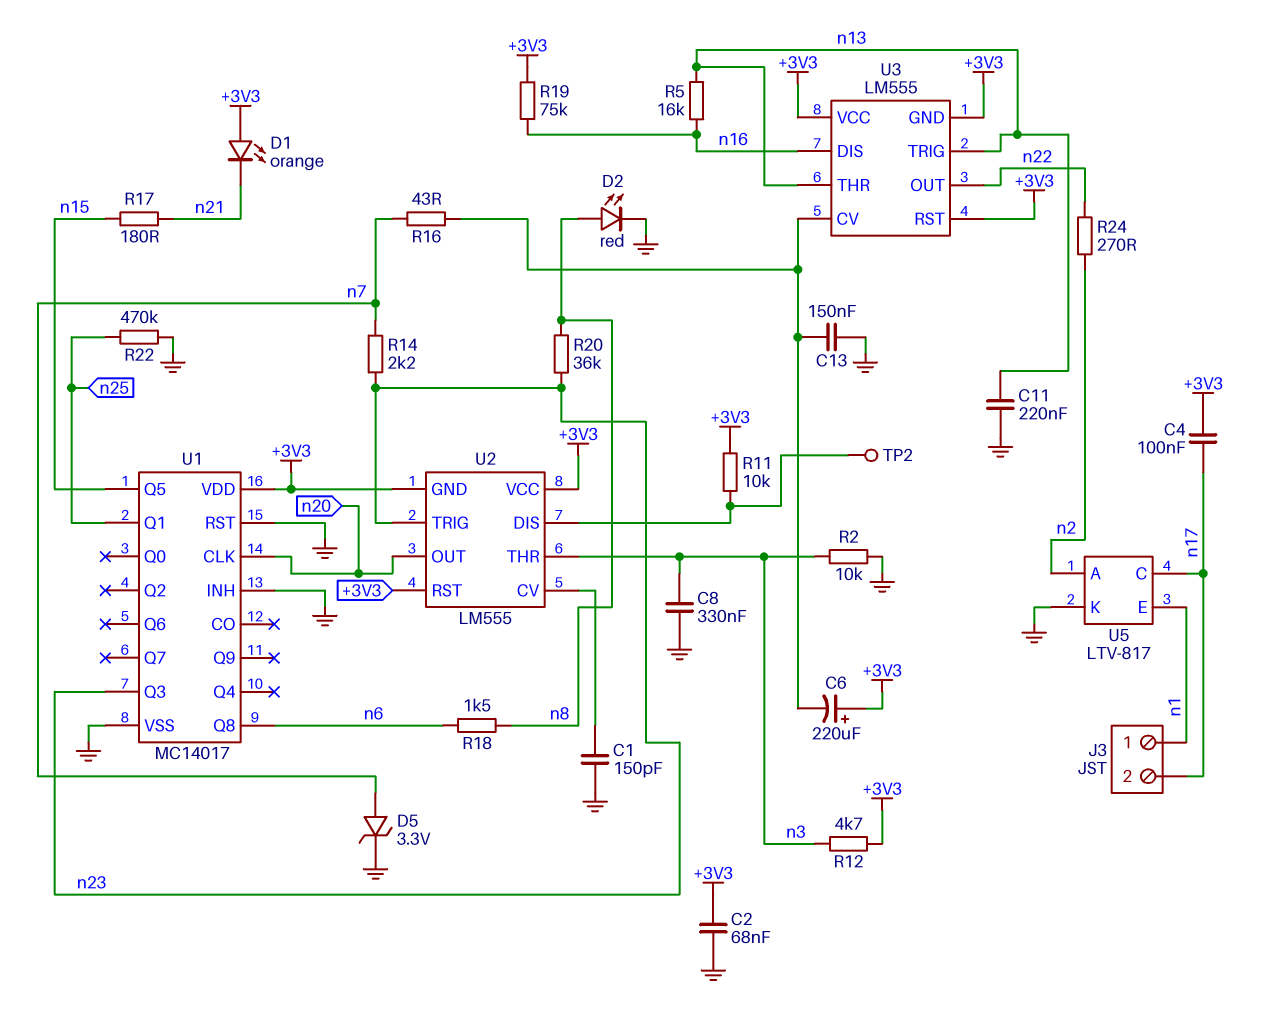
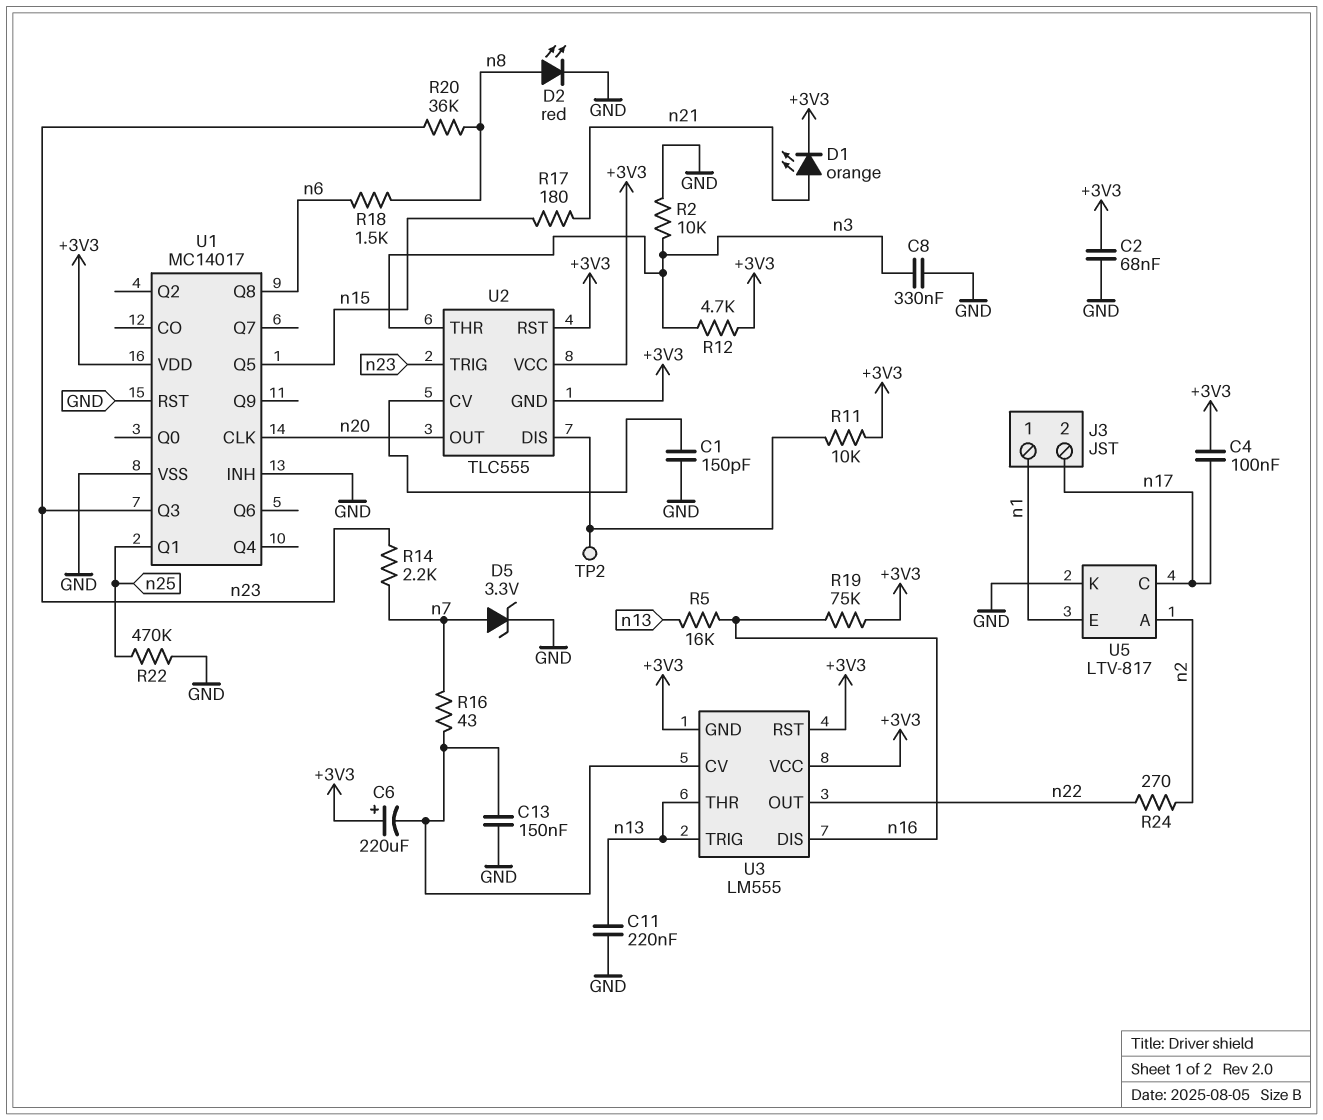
D1: LED orange (A +3V3, K n21) -> LED orange (A n21, K +3V3)
U2: LM555 -> TLC555

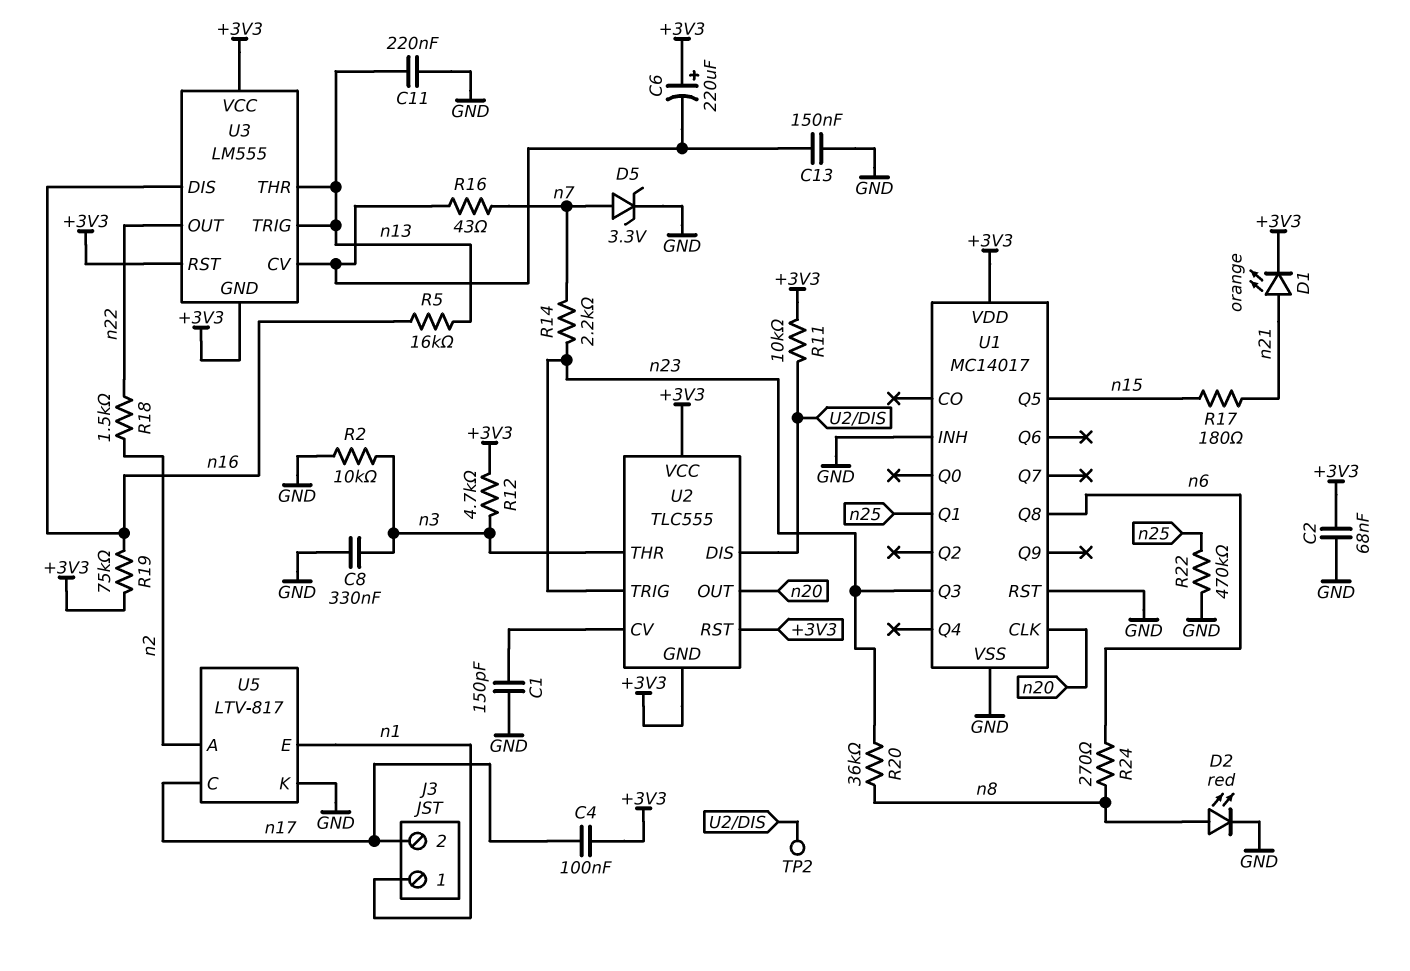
R18: 1.5k (n6, n8) -> 1.5k (n2, n22)
R24: 270 (n2, n22) -> 270 (n6, n8)

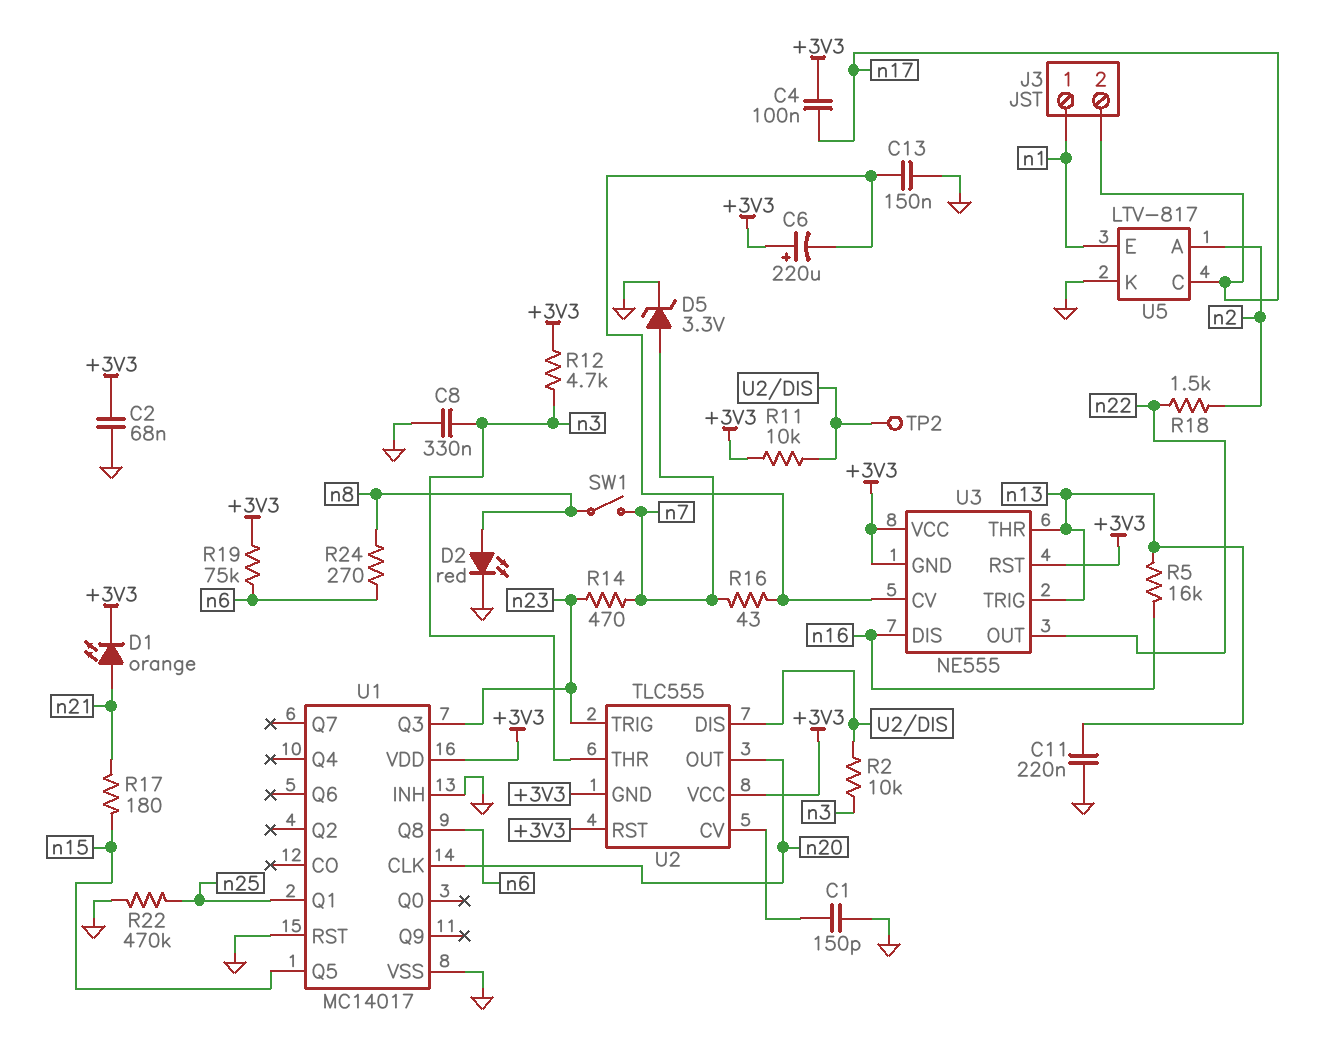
R2: 10k (GND, n3) -> 10k (U2/DIS, n3)
R14: 2.2k (n7, n23) -> 470 (n7, n23)
R19: 75k (+3V3, n16) -> 75k (+3V3, n6)
R20: 36k (n8, n23) -> none
SW1: none -> switch (n7, n8)
U3: LM555 -> NE555

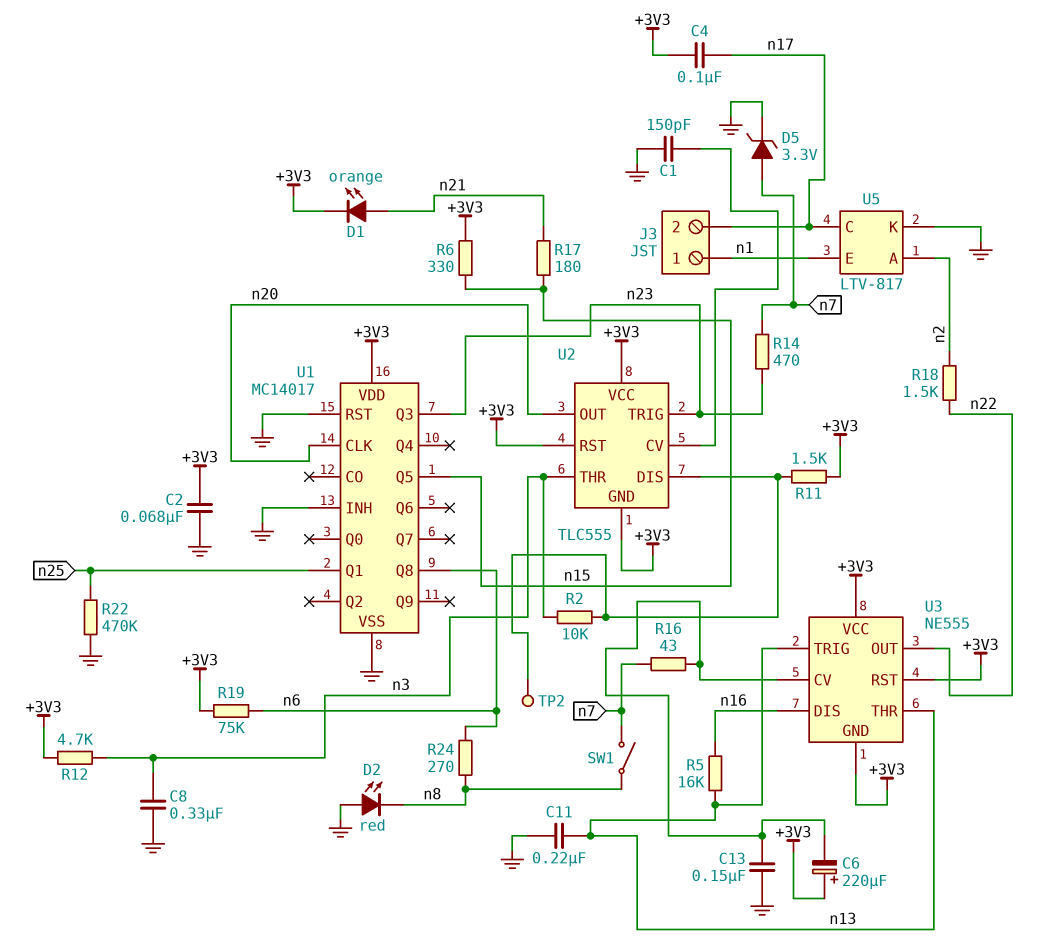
D2: LED red (A n8, K GND) -> LED red (A GND, K n8)
R6: none -> 330 (+3V3, n15)
R11: 10k (+3V3, U2/DIS) -> 1.5k (+3V3, U2/DIS)

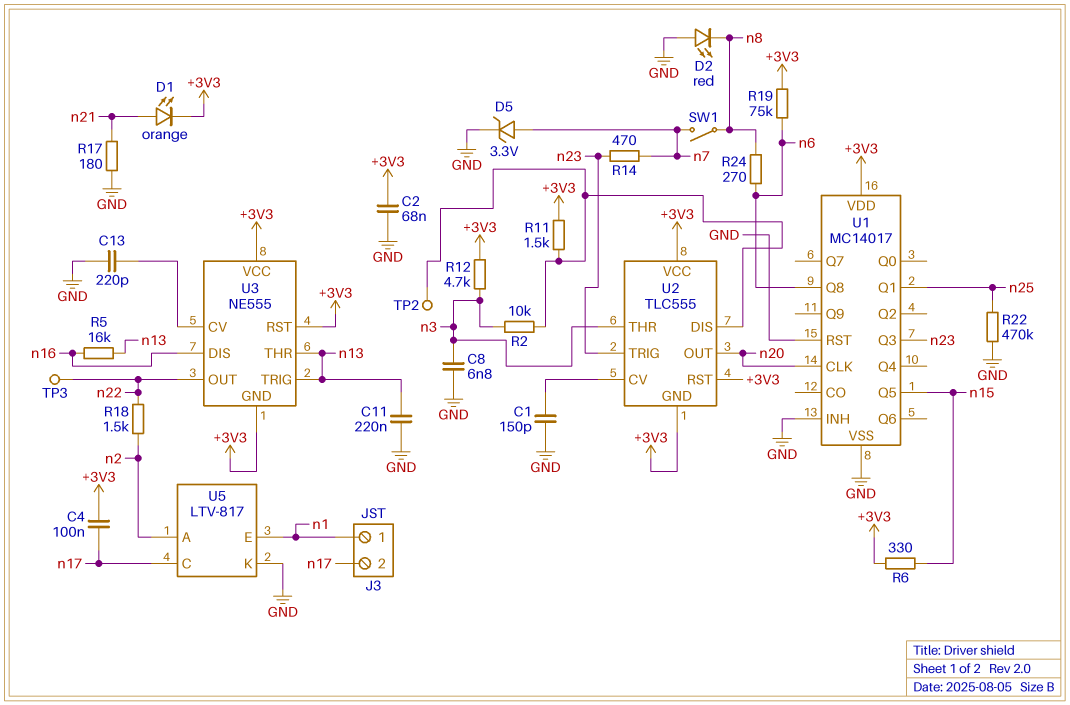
C6: 220uF (plus +3V3, minus U3/CV) -> none
C8: 330nF (GND, n3) -> 6.8nF (GND, n3)
C13: 150nF (GND, U3/CV) -> 220pF (GND, U3/CV)
R16: 43 (U3/CV, n7) -> none
R17: 180 (n15, n21) -> 180 (GND, n21)
TP3: none -> test point (n22)

